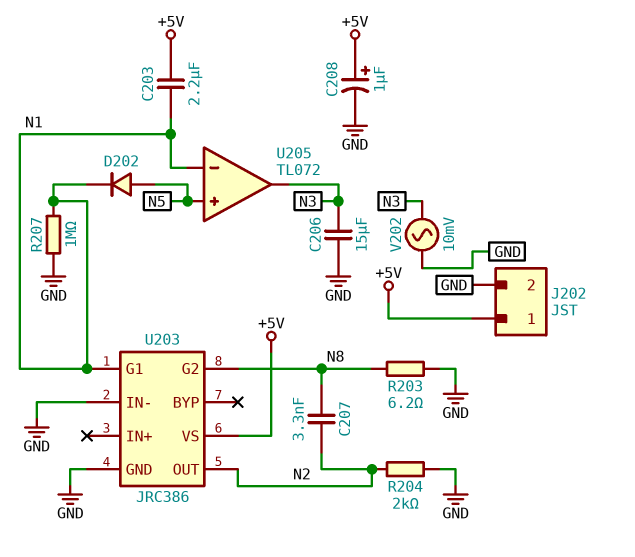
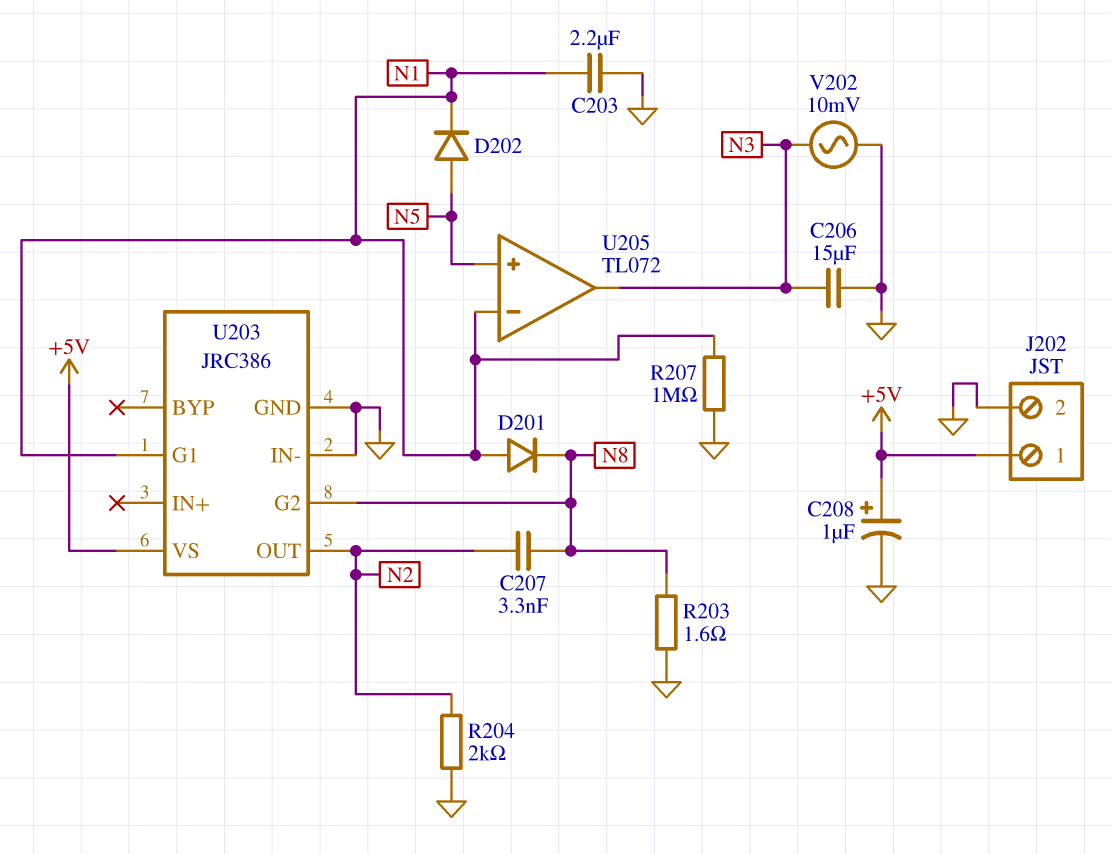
C203: 2.2uF (+5V, N1) -> 2.2uF (GND, N1)
D201: none -> diode (A N1, K N8)
R203: 6.2 (GND, N8) -> 1.6 (GND, N8)

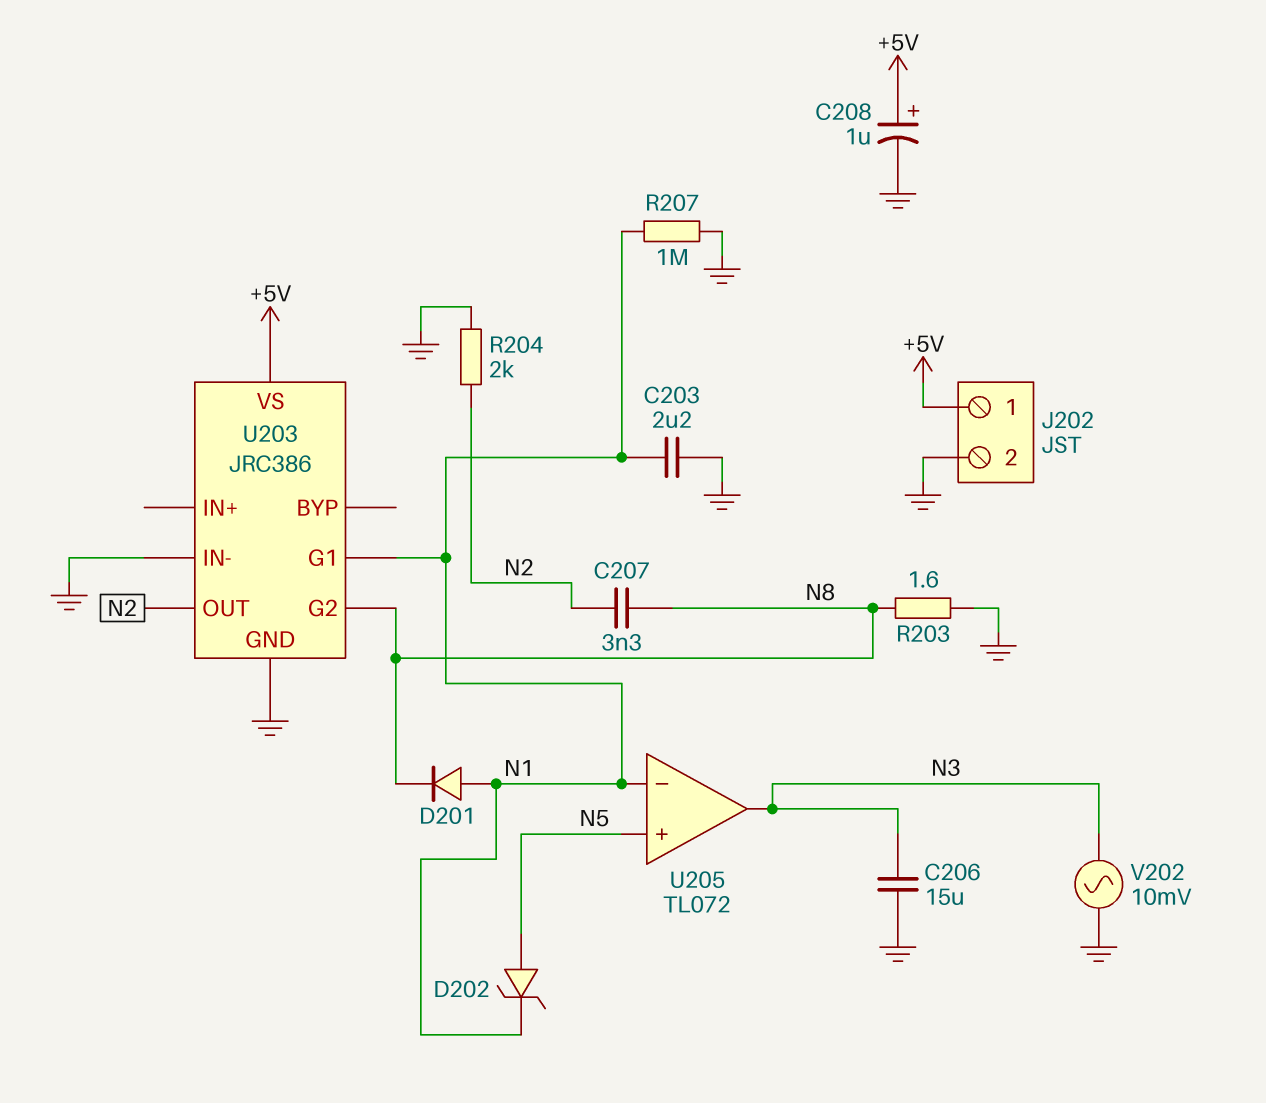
D202: diode (A N5, K N1) -> zener (A N5, K N1)

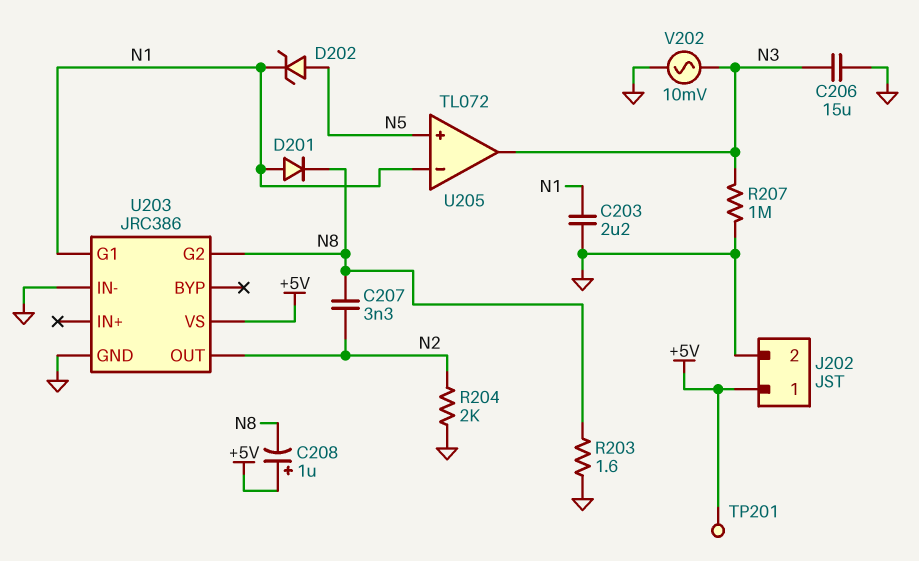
C208: 1uF (plus +5V, minus GND) -> 1uF (plus +5V, minus N8)
R207: 1M (GND, N1) -> 1M (GND, N3)
TP201: none -> test point (+5V)

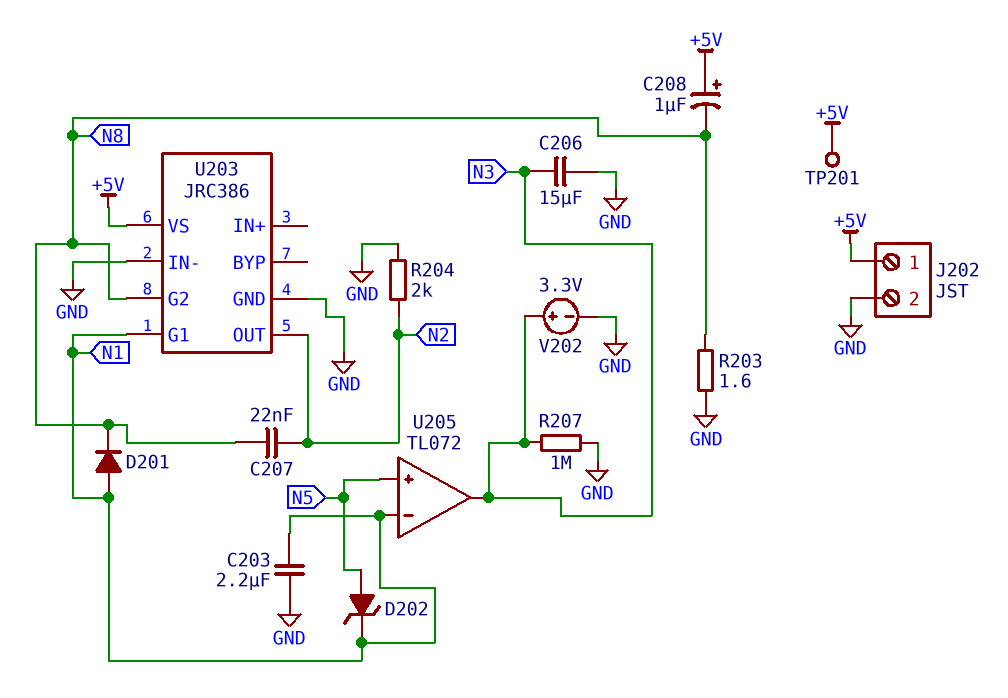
C207: 3.3nF (N2, N8) -> 22nF (N2, N8)
V202: AC 10mV (GND, N3) -> 3.3V (plus N3, minus GND)

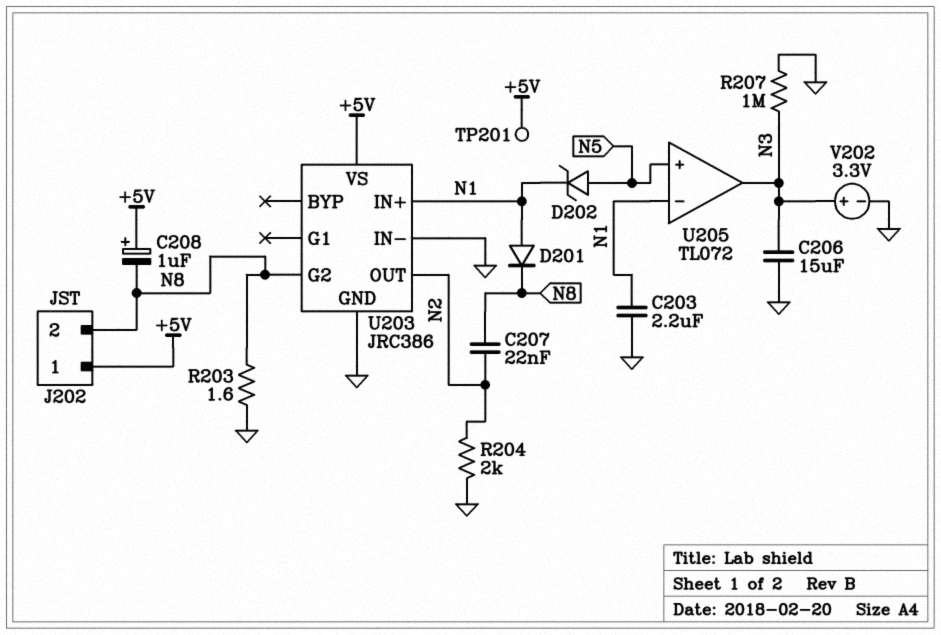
J202 pin 2: GND -> N8
U203 pin G1: N1 -> none
U203 pin IN+: none -> N1

